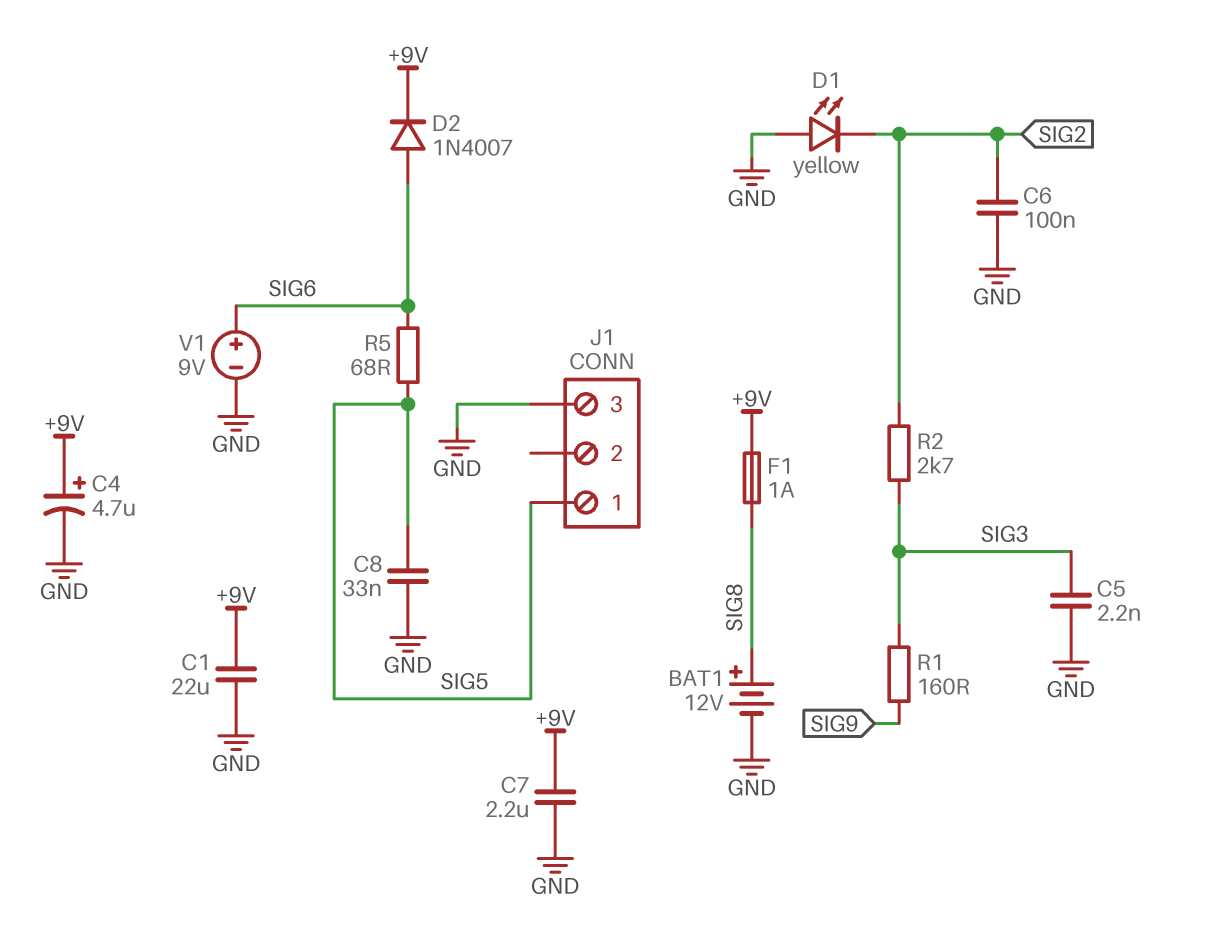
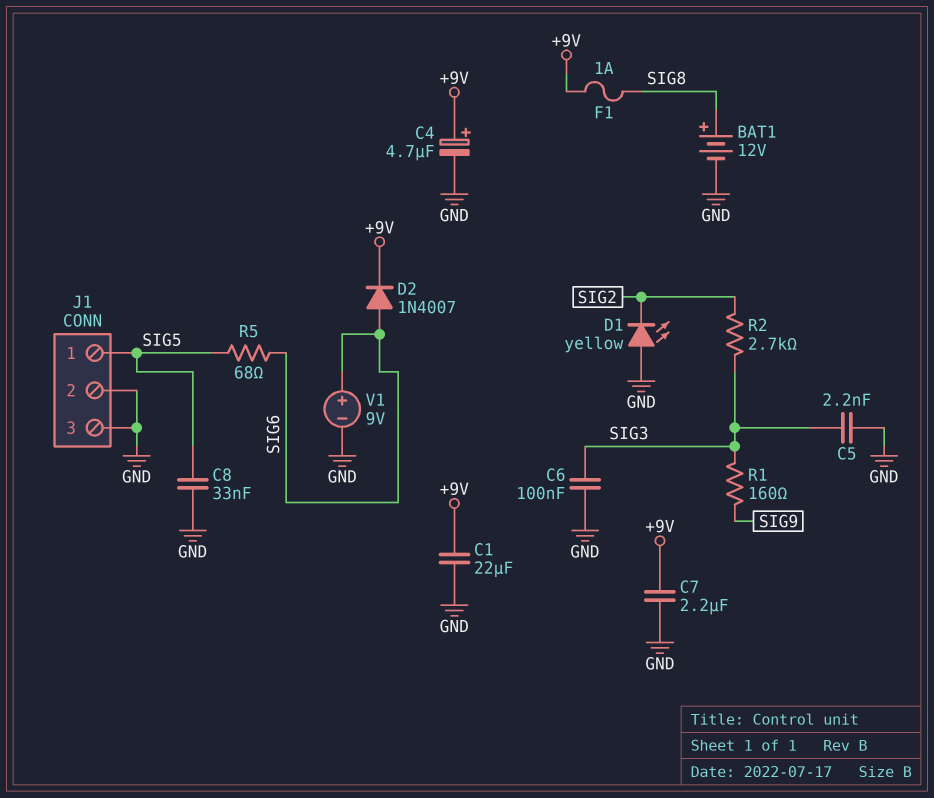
C6: 100nF (GND, SIG2) -> 100nF (GND, SIG3)
J1 pin 2: none -> GND

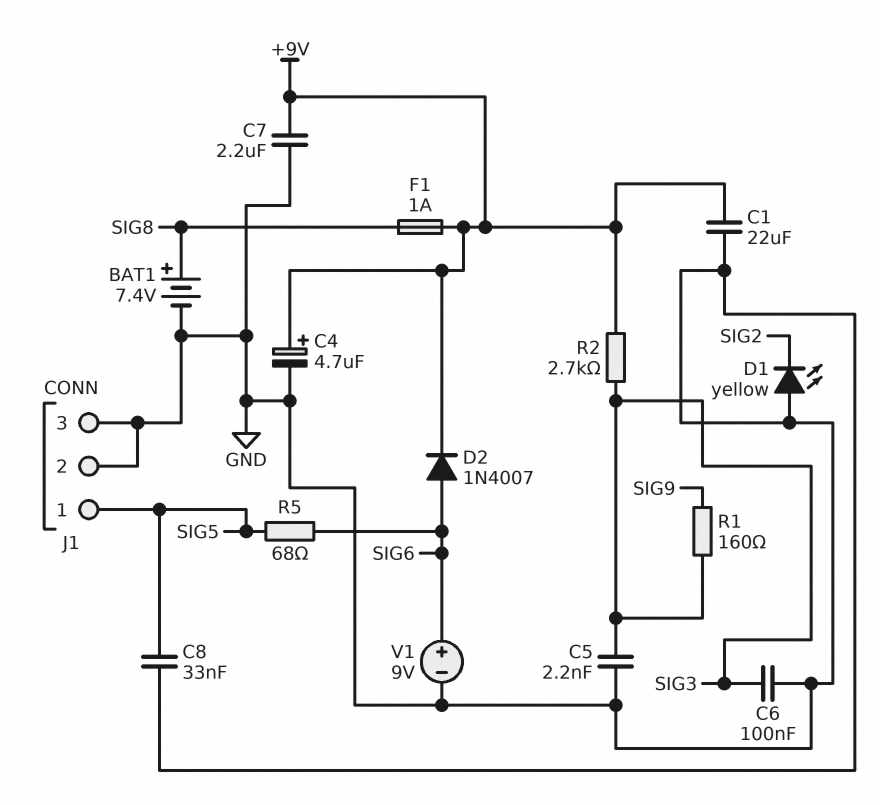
BAT1: 12V (plus SIG8, minus GND) -> 7.4V (plus SIG8, minus GND)
R2: 2.7k (SIG2, SIG3) -> 2.7k (+9V, SIG3)

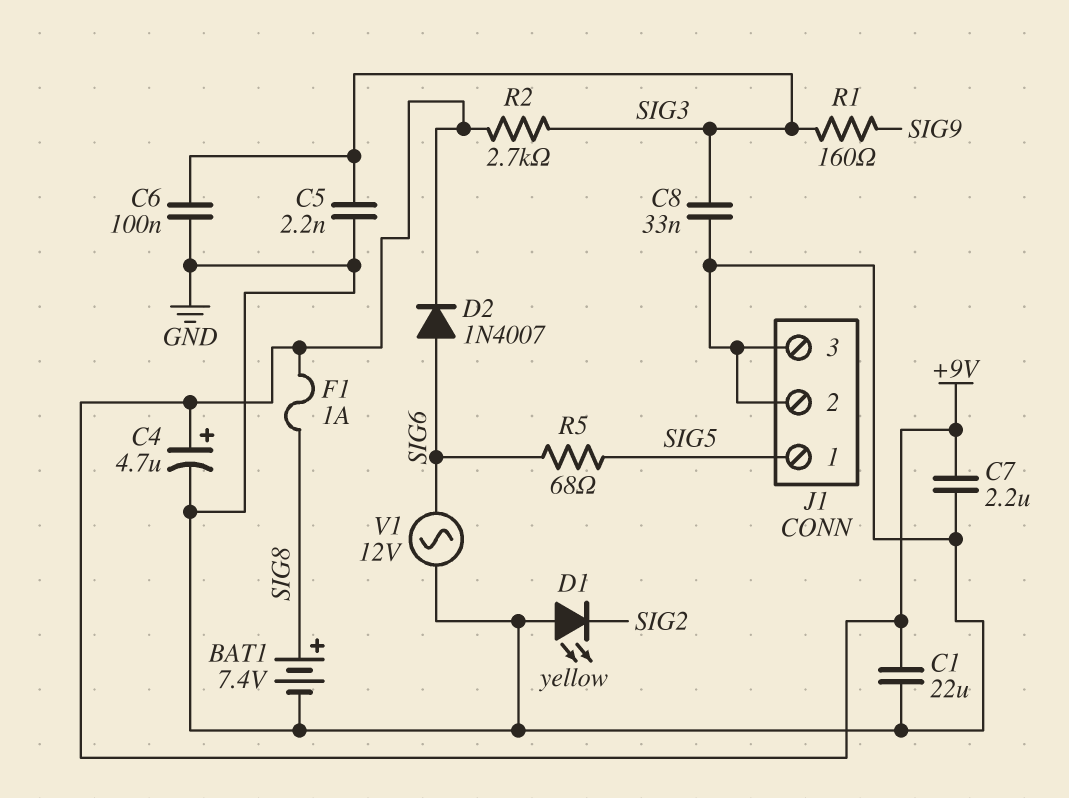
C8: 33nF (GND, SIG5) -> 33nF (GND, SIG3)
V1: 9V (plus SIG6, minus GND) -> AC 12V (GND, SIG6)

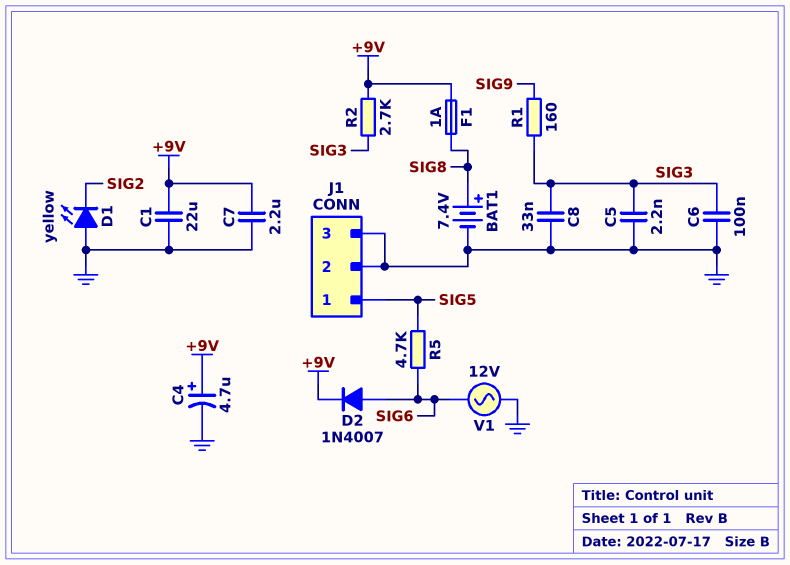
R5: 68 (SIG5, SIG6) -> 4.7k (SIG5, SIG6)

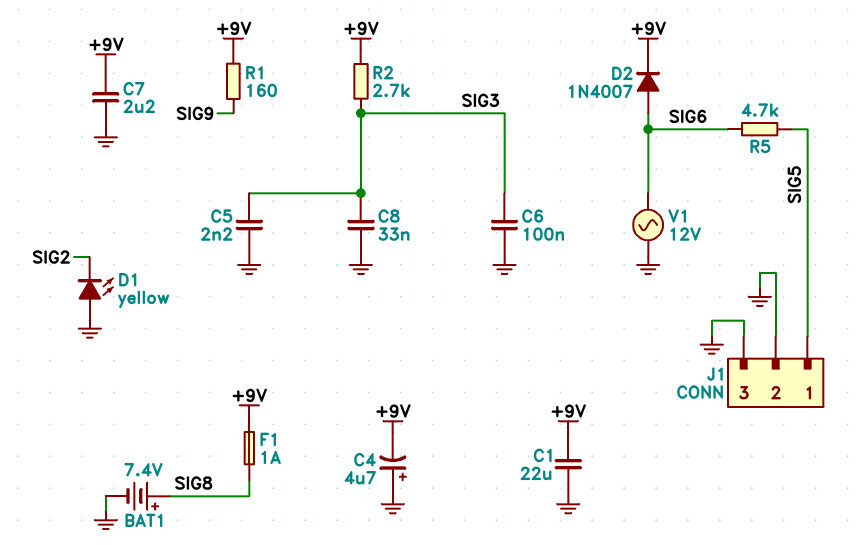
C4: 4.7uF (plus +9V, minus GND) -> 4.7uF (plus GND, minus +9V)
R1: 160 (SIG3, SIG9) -> 160 (+9V, SIG9)

